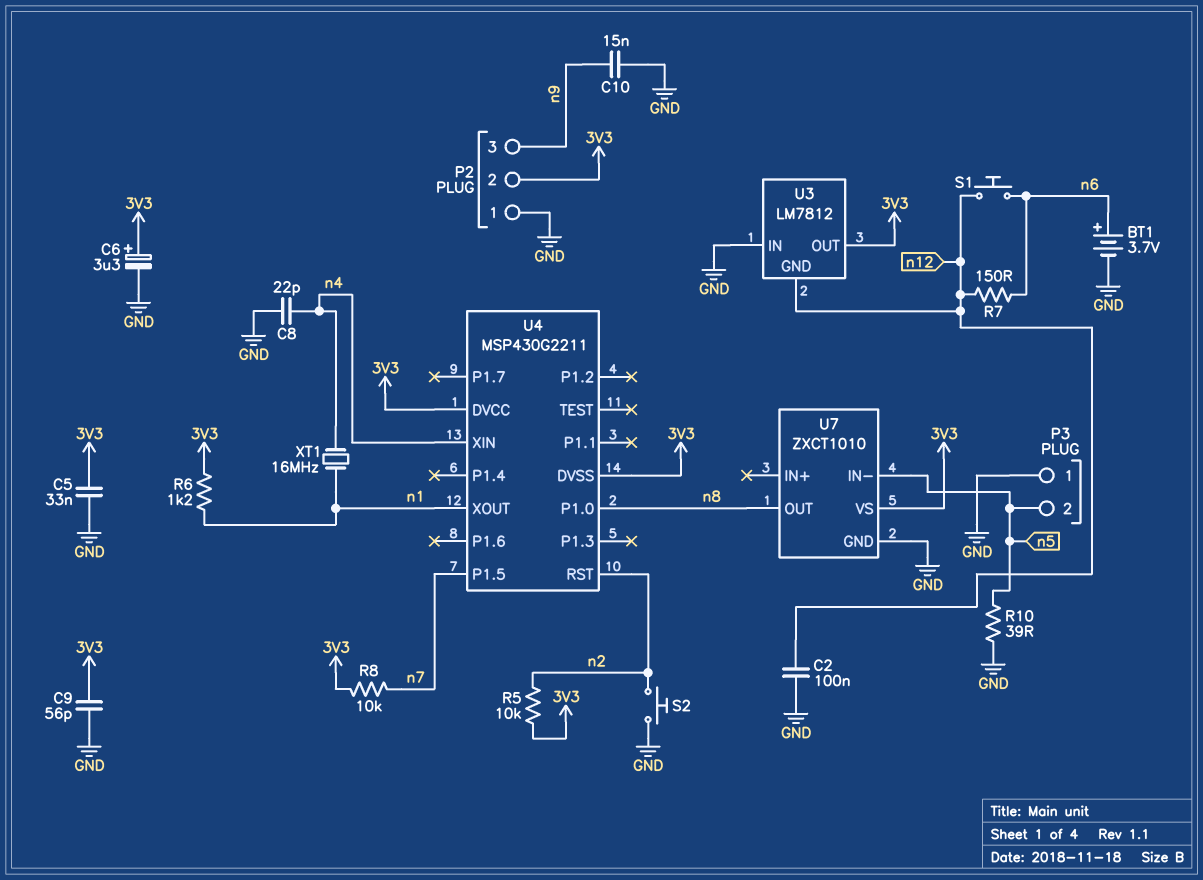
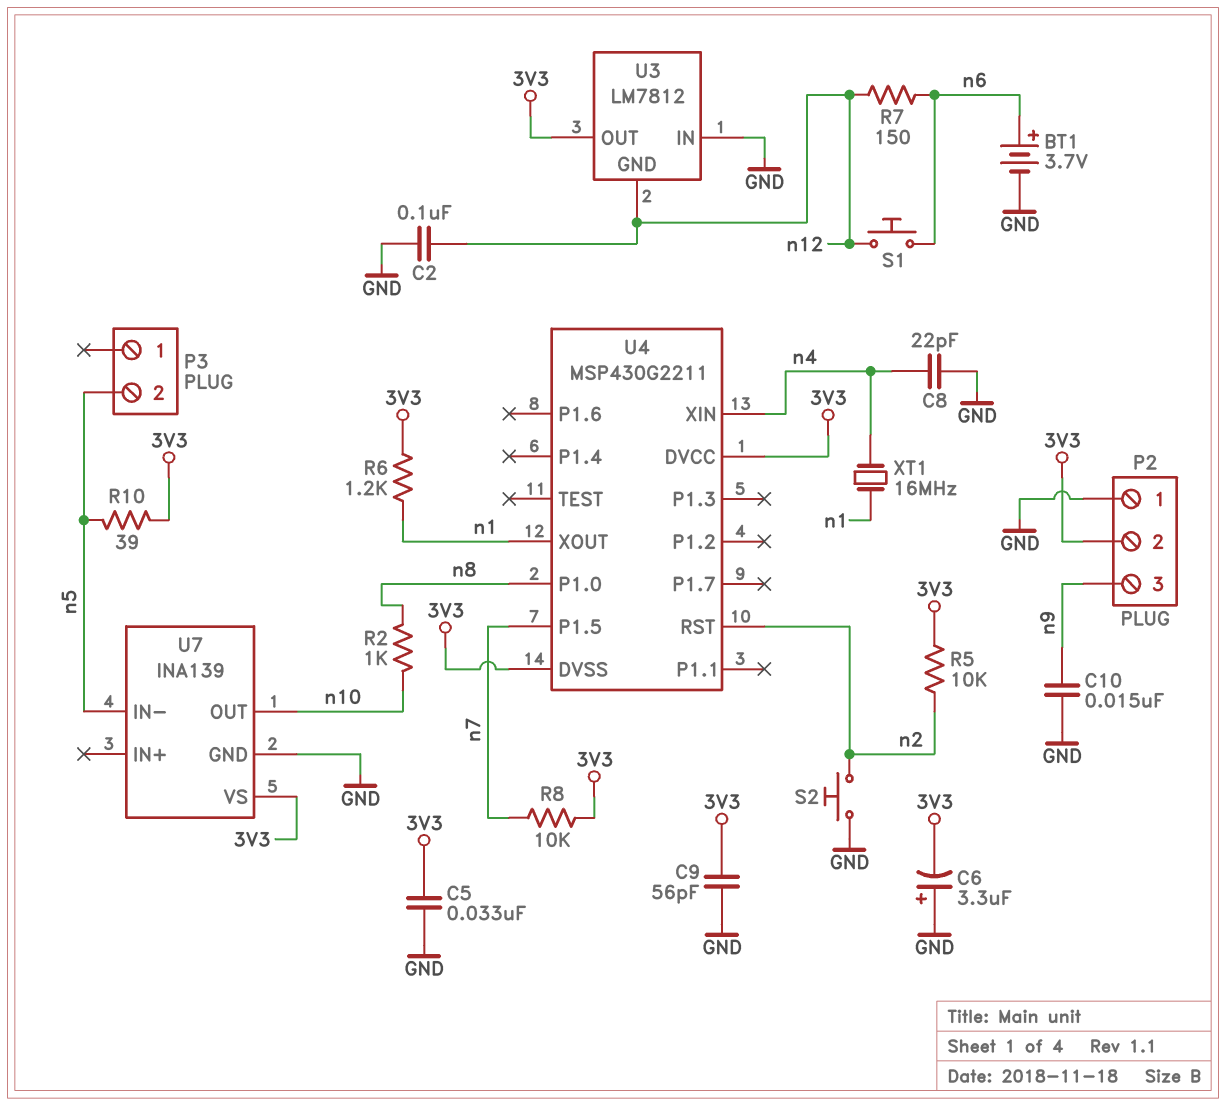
C6: 3.3uF (plus 3V3, minus GND) -> 3.3uF (plus GND, minus 3V3)
P3 pin 1: GND -> none
R2: none -> 1k (n8, n10)
R10: 39 (GND, n5) -> 39 (3V3, n5)
U7: ZXCT1010 -> INA139
U7 pin OUT: n8 -> n10

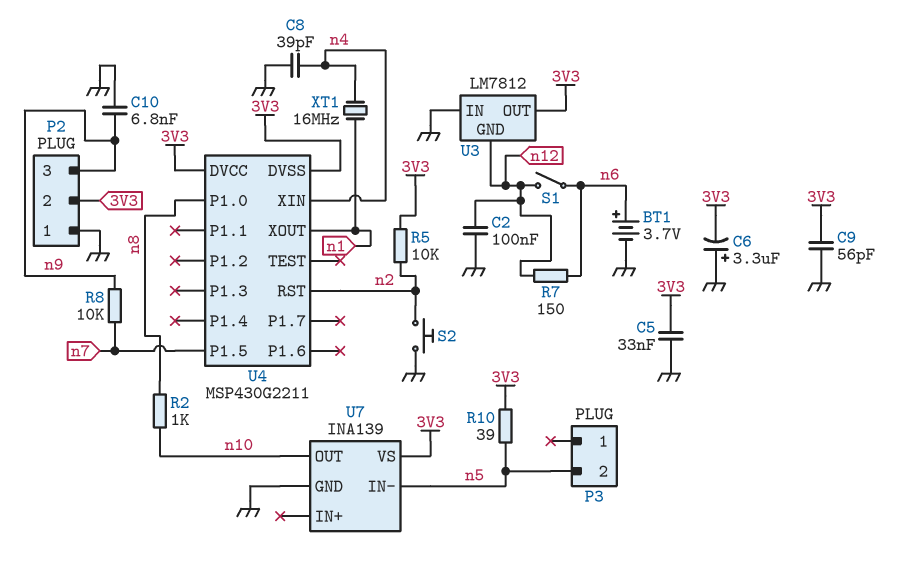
C8: 22pF (GND, n4) -> 39pF (GND, n4)
C10: 15nF (GND, n9) -> 6.8nF (GND, n9)
R6: 1.2k (3V3, n1) -> none
R8: 10k (3V3, n7) -> 10k (n7, n9)
S1: button (n6, n12) -> switch (n6, n12)

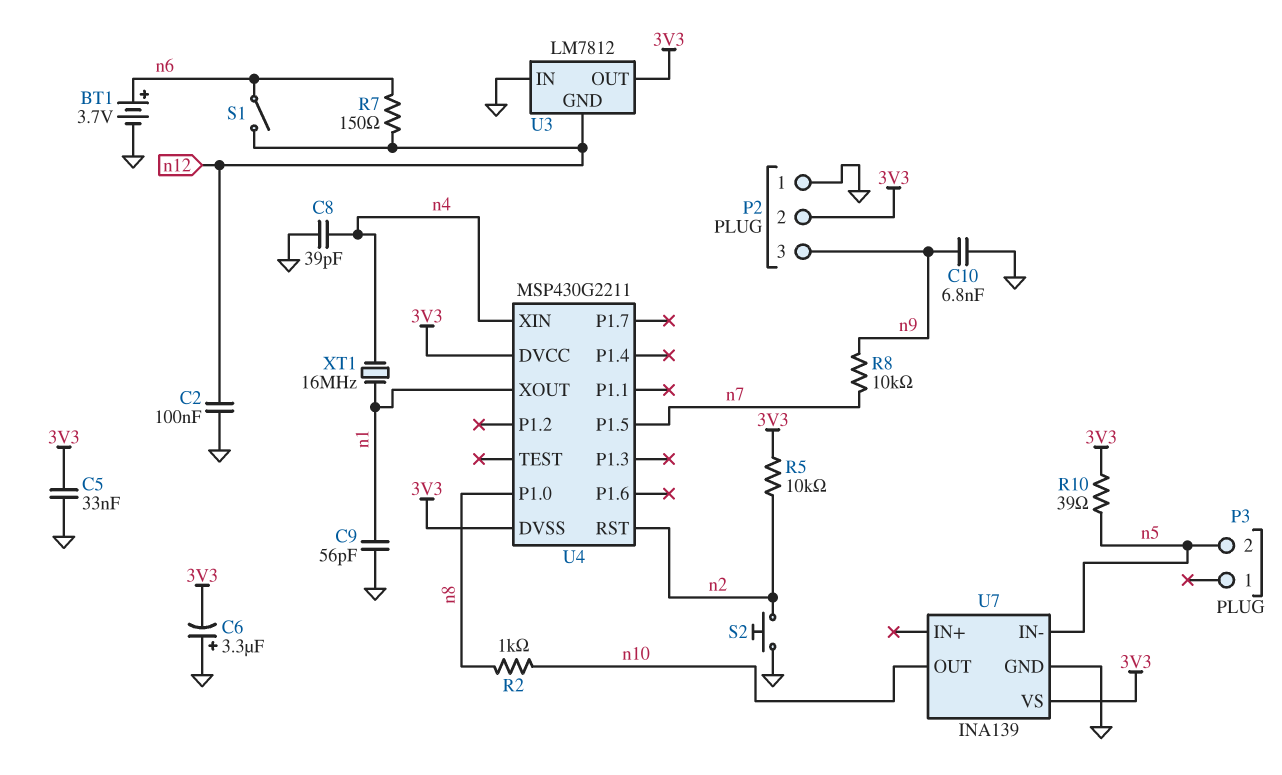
C9: 56pF (3V3, GND) -> 56pF (GND, n1)

